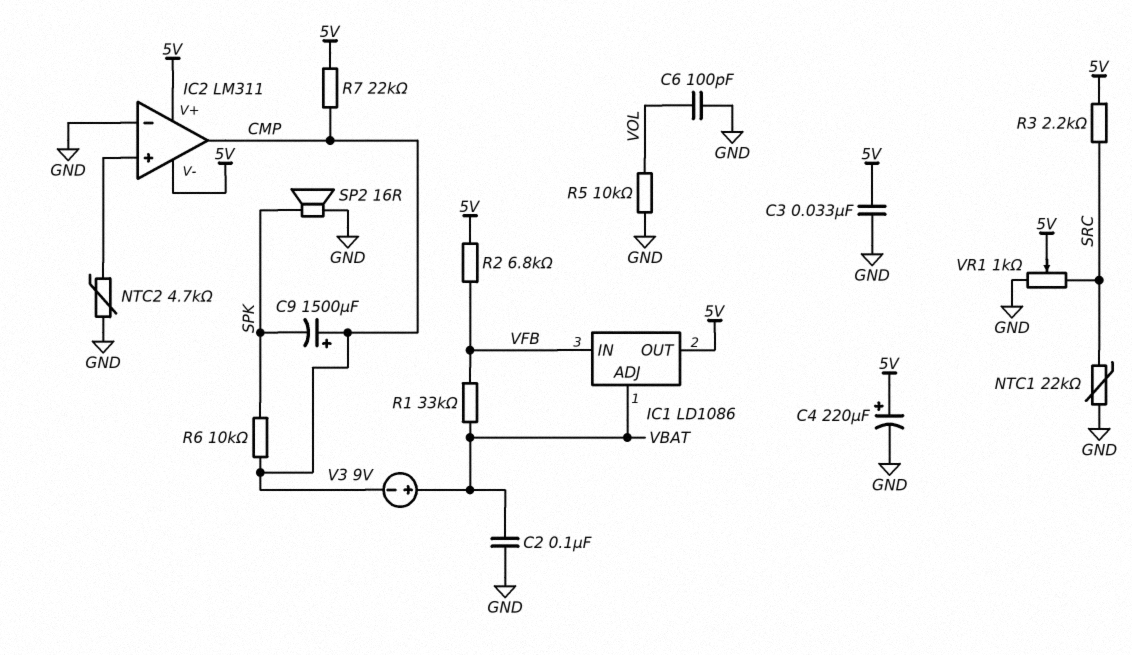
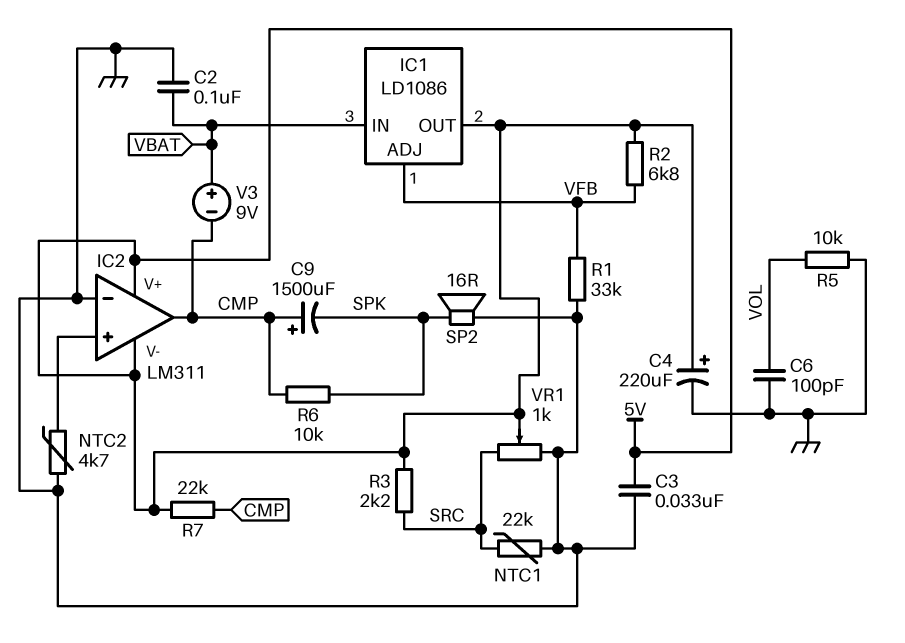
IC1 pin ADJ: VBAT -> VFB
IC1 pin IN: VFB -> VBAT
R1: 33k (VBAT, VFB) -> 33k (GND, VFB)

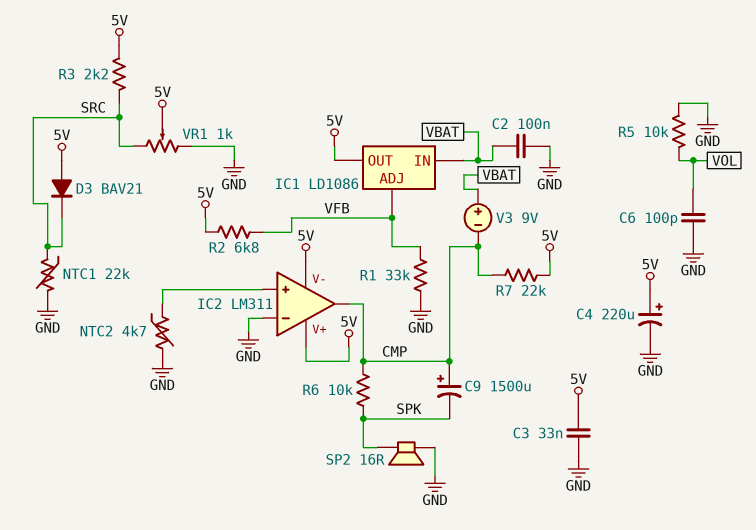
D3: none -> diode BAV21 (A 5V, K SRC)

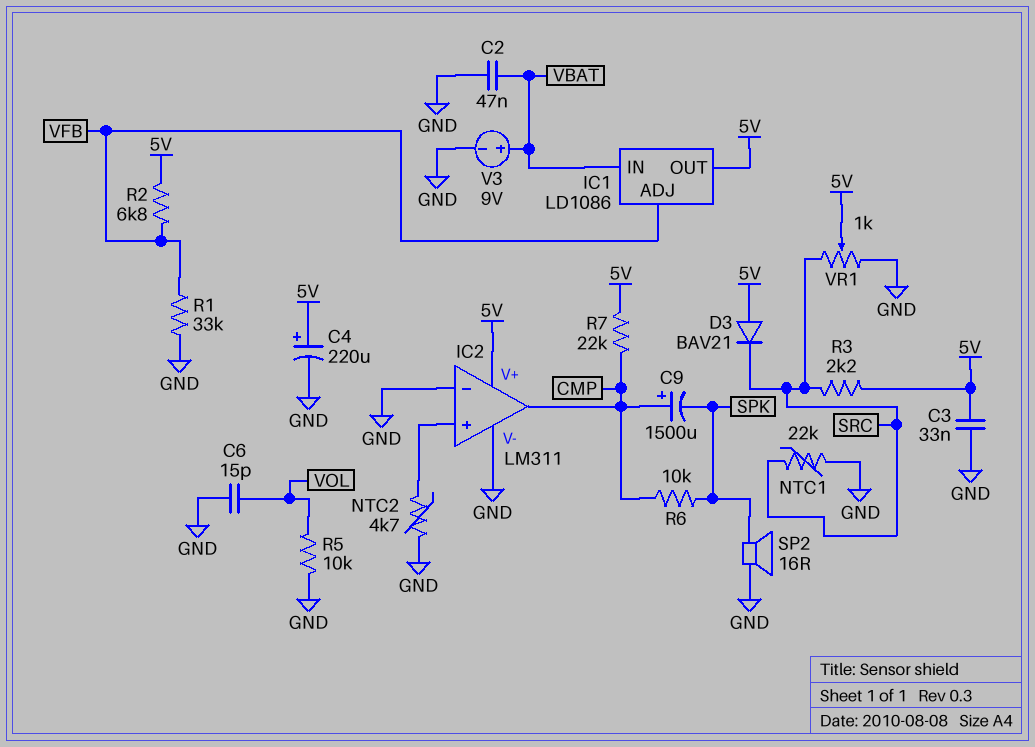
C2: 100nF (GND, VBAT) -> 47nF (GND, VBAT)
C6: 100pF (GND, VOL) -> 15pF (GND, VOL)
IC2 pin V-: 5V -> GND
V3: 9V (plus VBAT, minus CMP) -> 9V (plus VBAT, minus GND)

